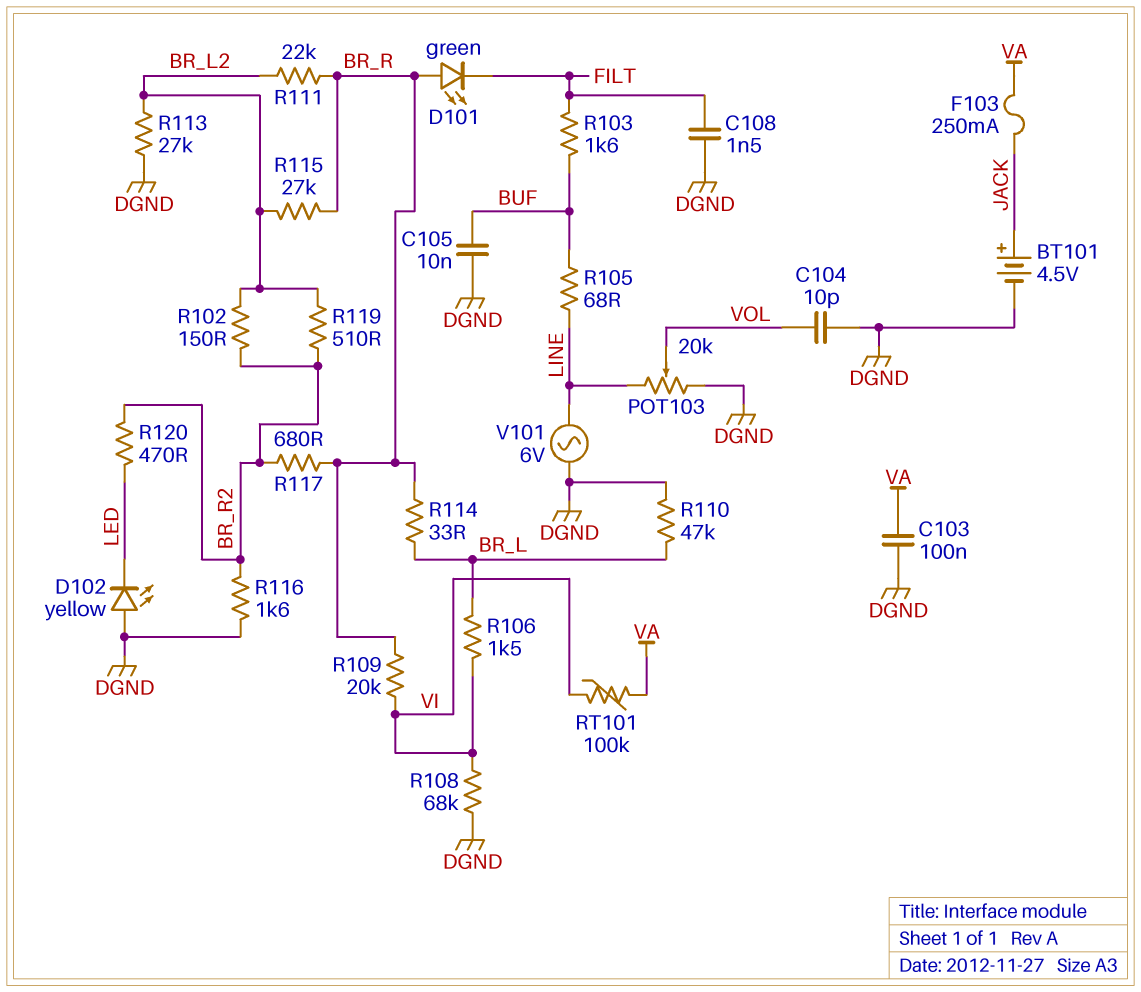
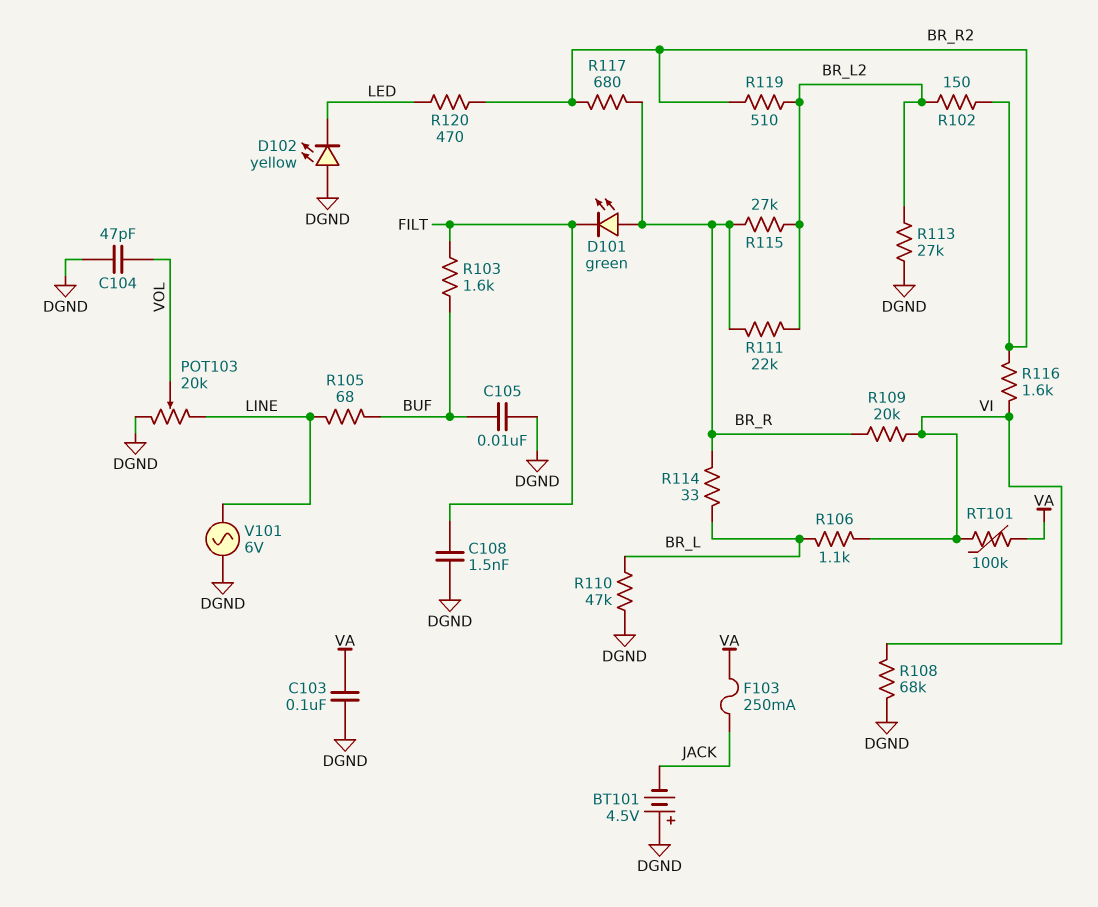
BT101: 4.5V (plus JACK, minus DGND) -> 4.5V (plus DGND, minus JACK)
C104: 10pF (DGND, VOL) -> 47pF (DGND, VOL)
R106: 1.5k (BR_L, VI) -> 1.1k (BR_L, VI)
R116: 1.6k (BR_R2, DGND) -> 1.6k (BR_R2, VI)

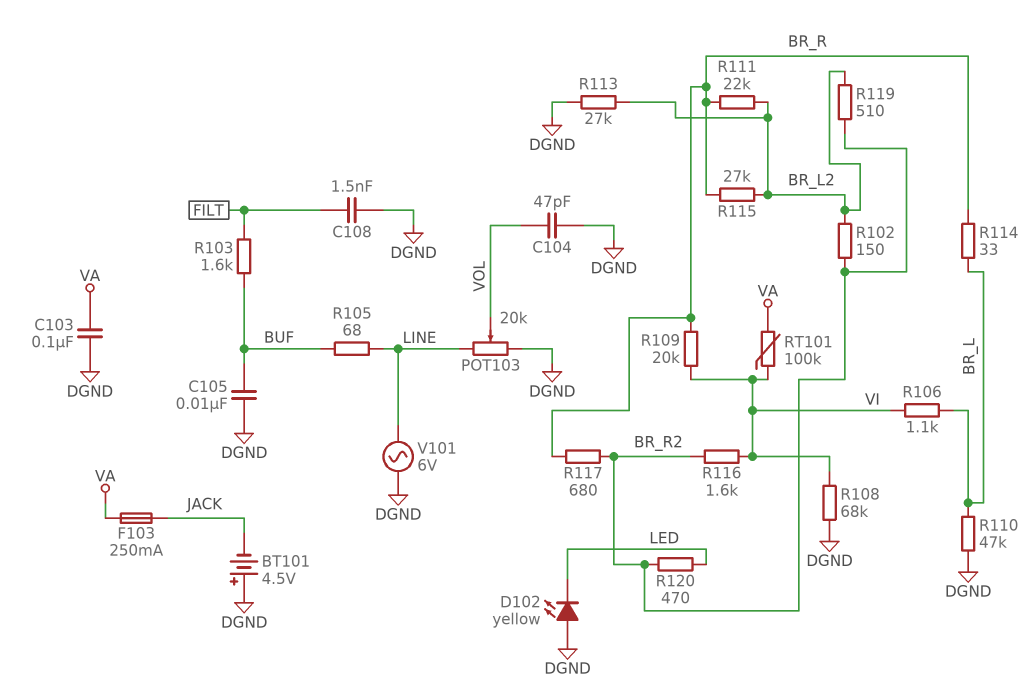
D101: LED green (A BR_R, K FILT) -> none

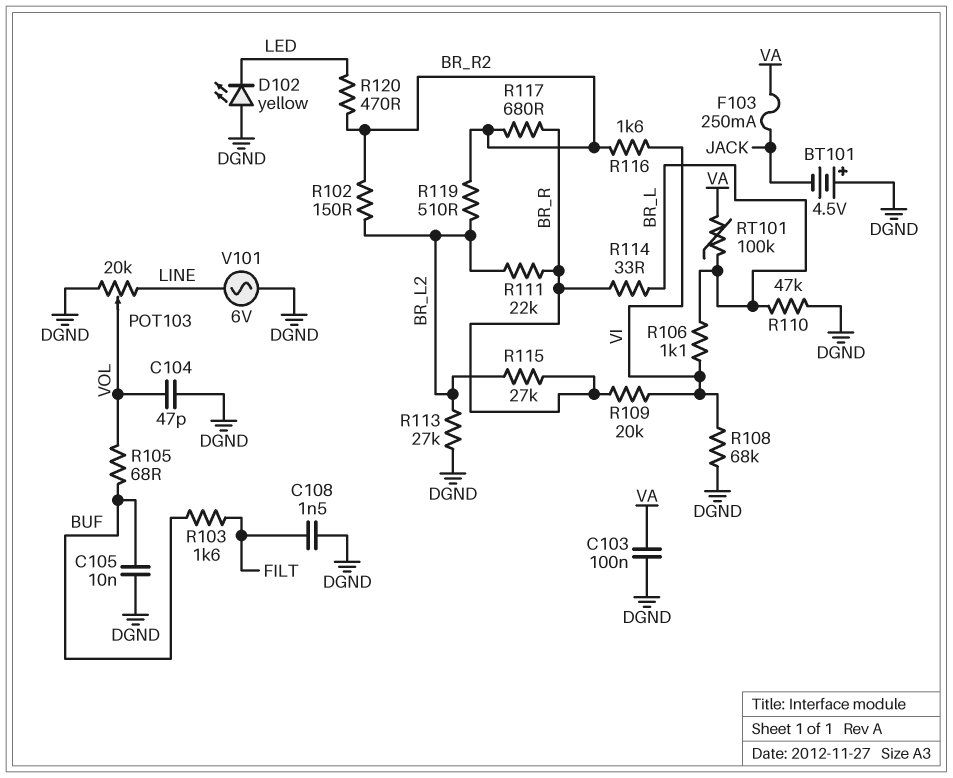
R105: 68 (BUF, LINE) -> 68 (BUF, VOL)
RT101: 100k (VA, VI) -> 100k (BR_L, VA)

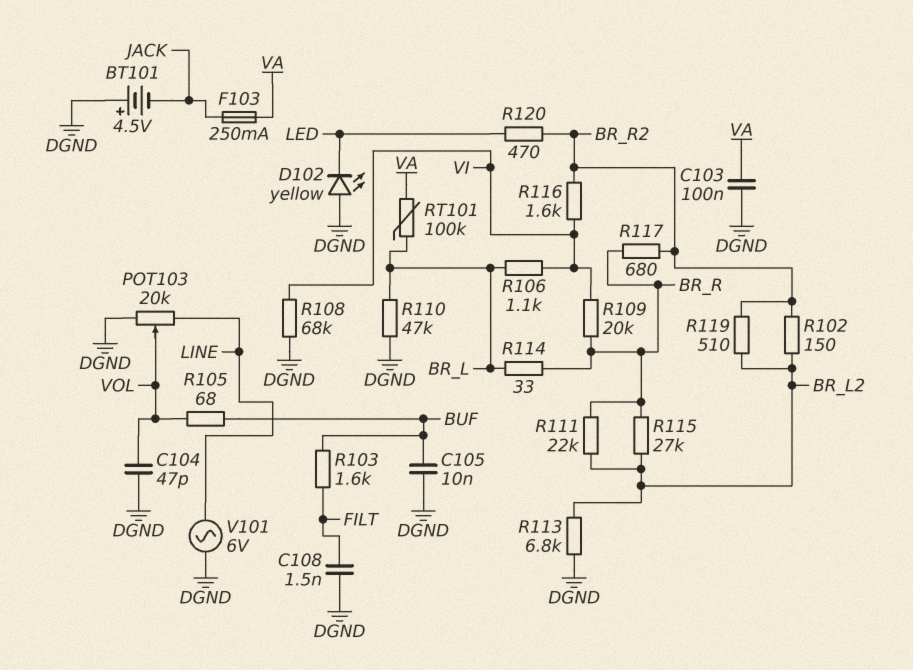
R113: 27k (BR_L2, DGND) -> 6.8k (BR_L2, DGND)

